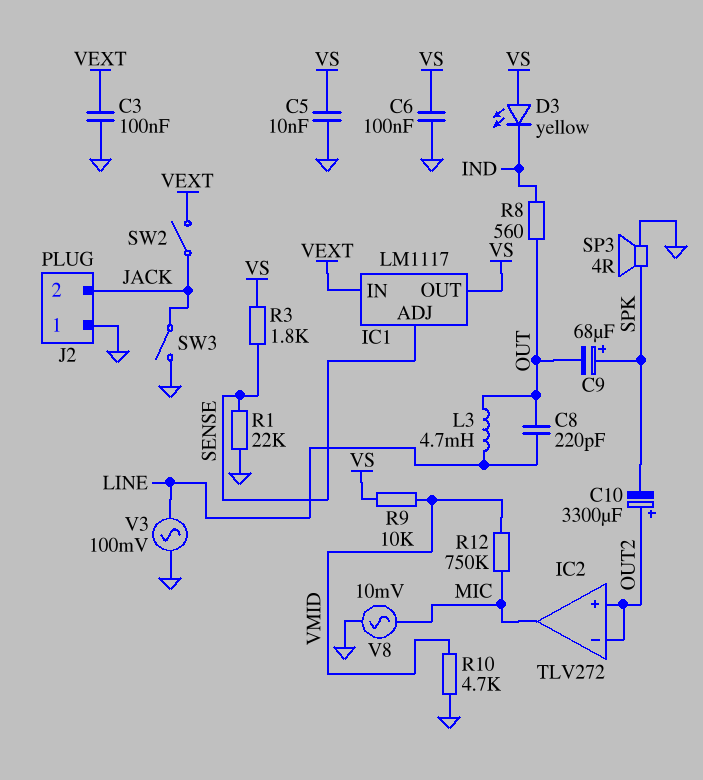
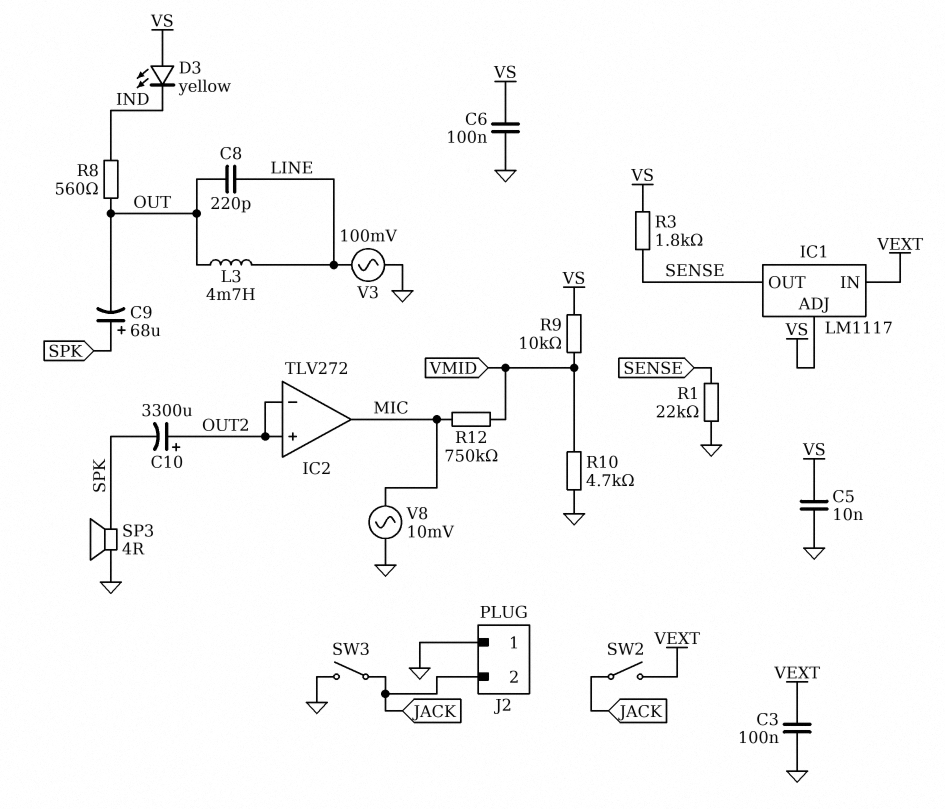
IC1 pin ADJ: SENSE -> VS
IC1 pin OUT: VS -> SENSE

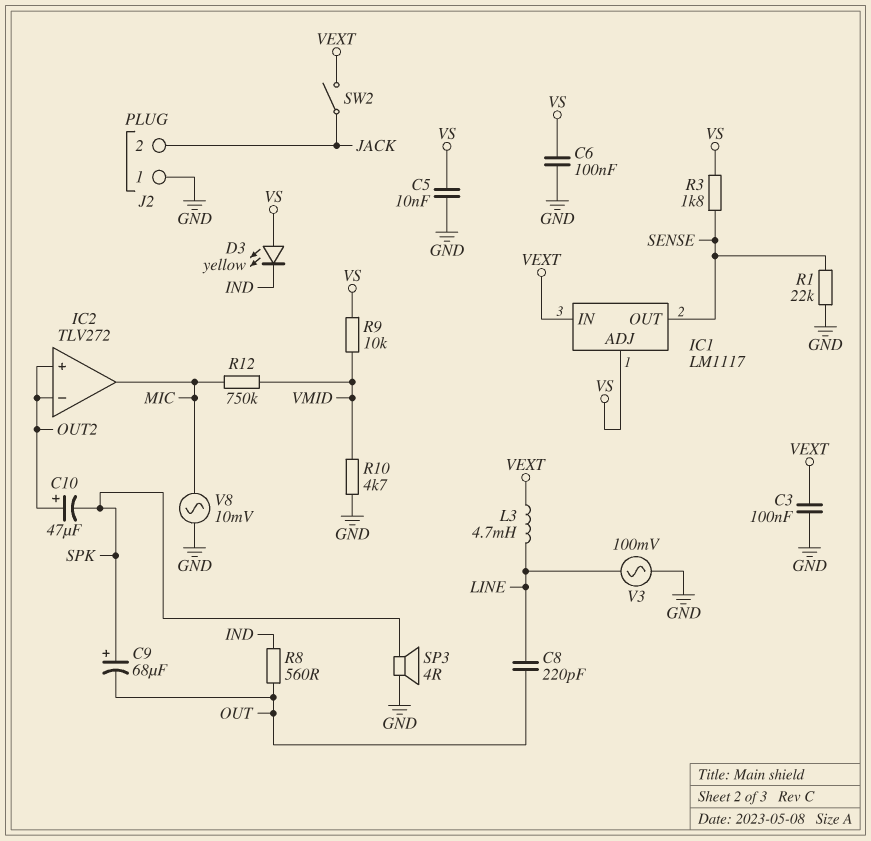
C10: 3300uF (plus OUT2, minus SPK) -> 47uF (plus OUT2, minus SPK)
L3: 4.7mH (LINE, OUT) -> 4.7mH (LINE, VEXT)
SW3: switch (GND, JACK) -> none

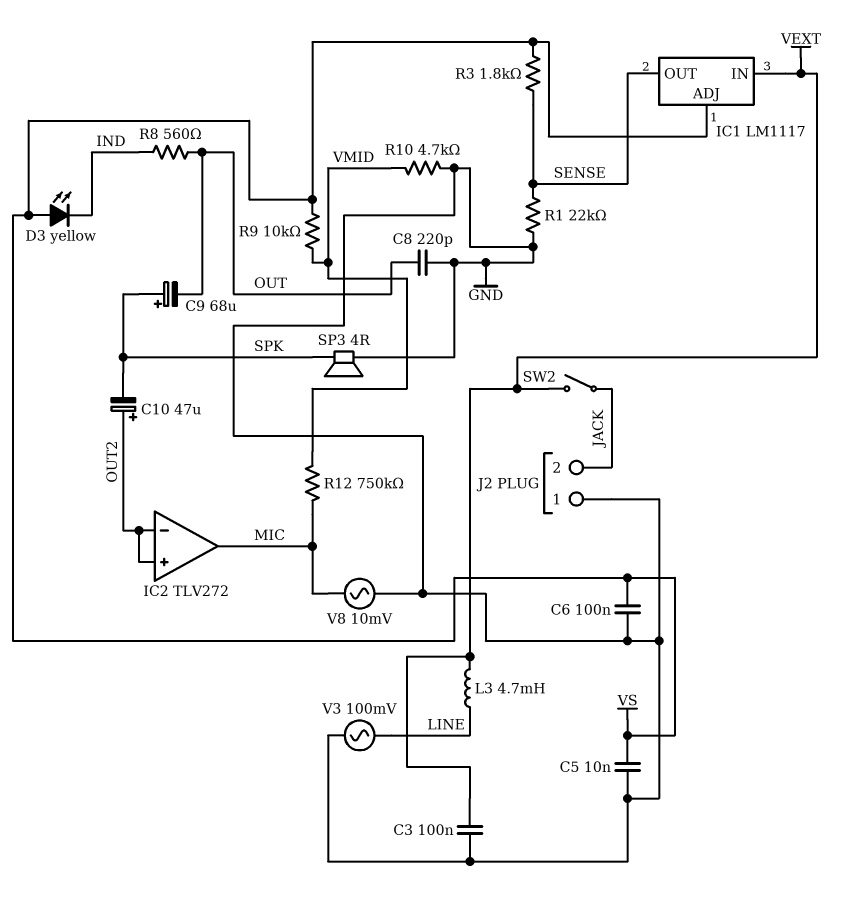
C8: 220pF (LINE, OUT) -> 220pF (GND, OUT)

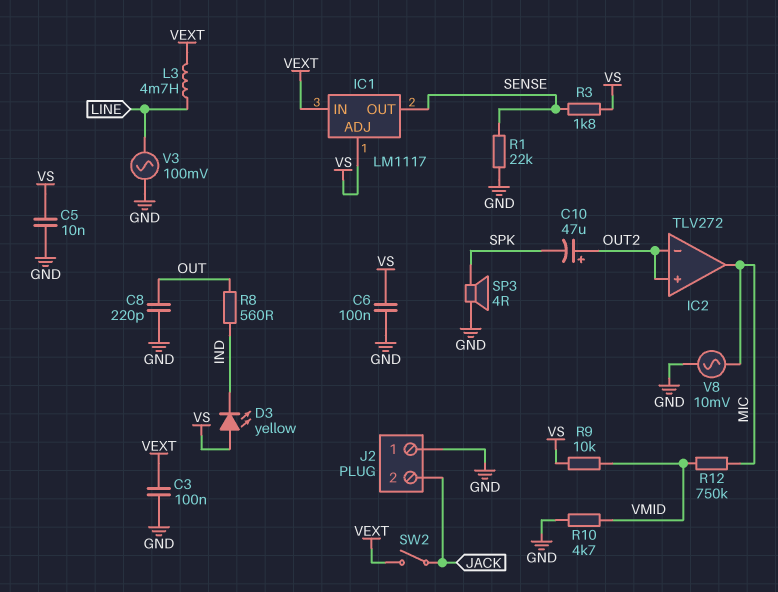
C9: 68uF (plus SPK, minus OUT) -> none

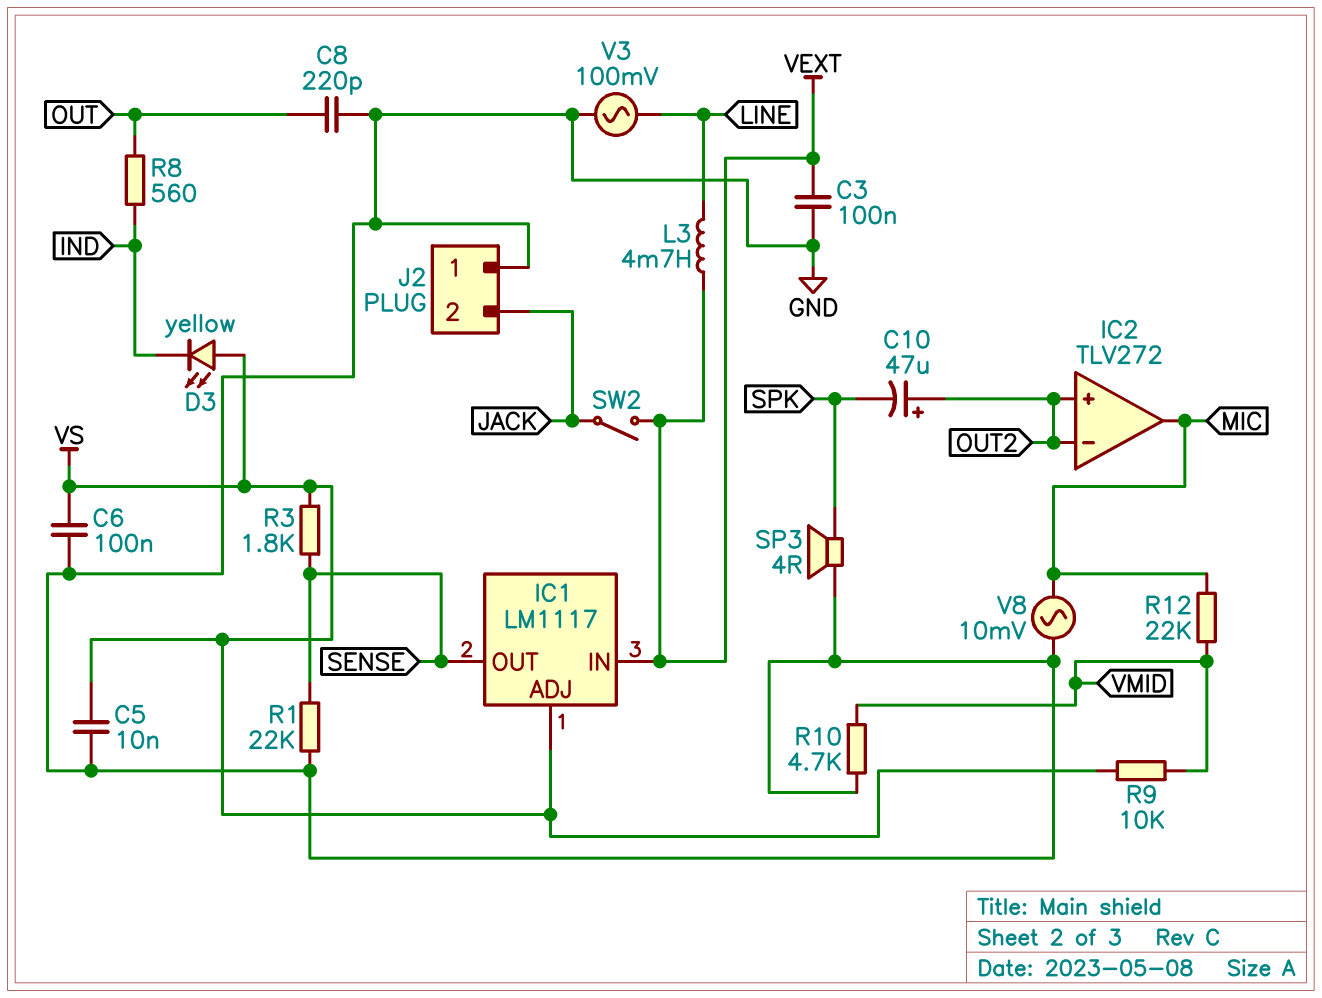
R12: 750k (MIC, VMID) -> 22k (MIC, VMID)

